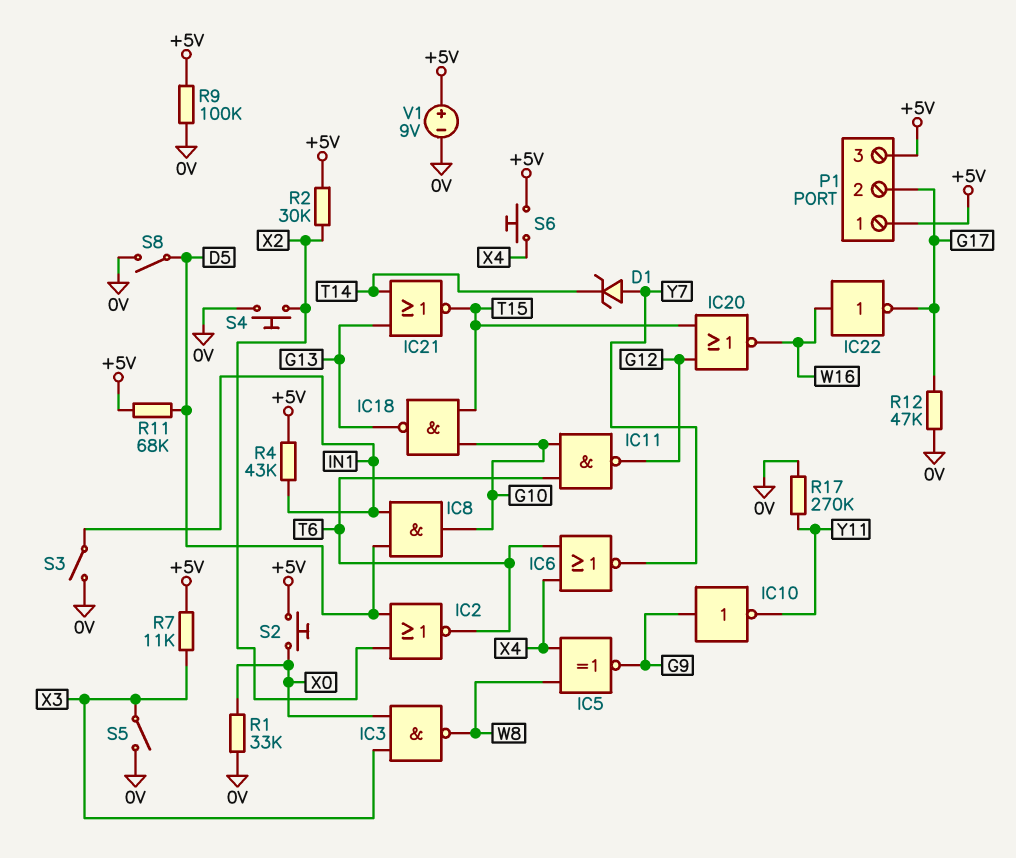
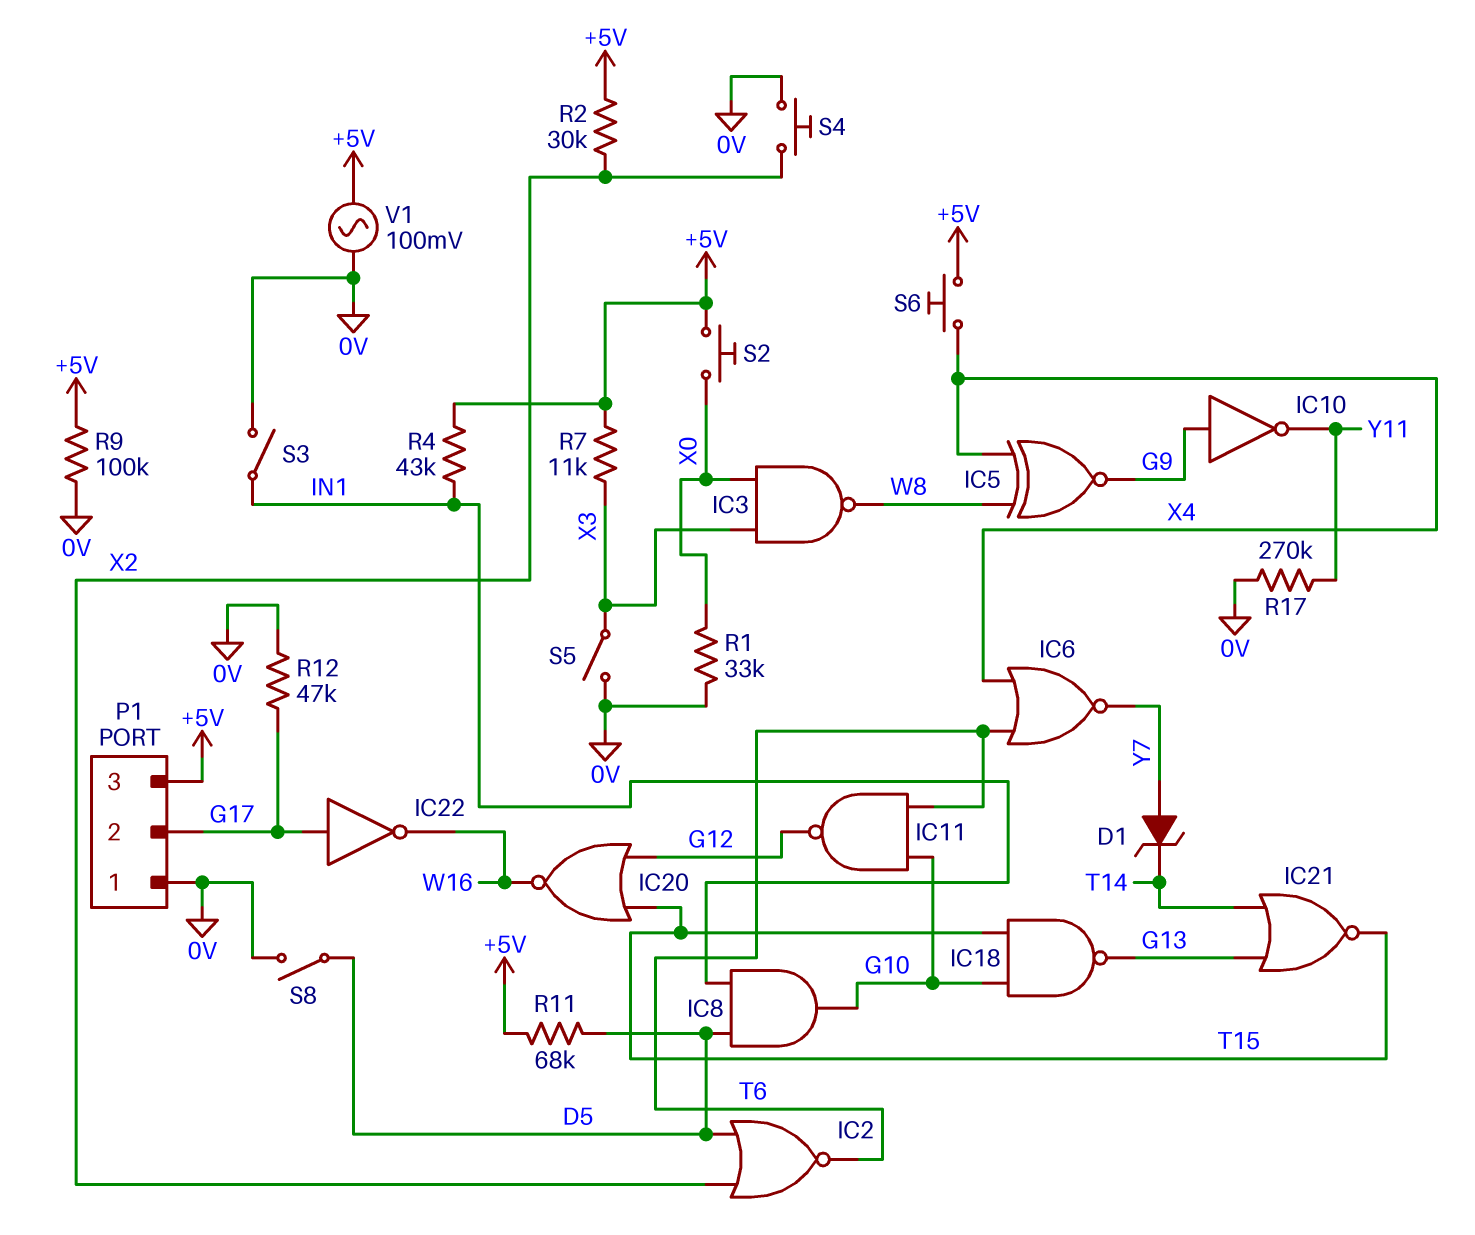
IC22: NOT (in W16, out G17) -> NOT (in G17, out W16)
P1 pin 1: +5V -> 0V
V1: 9V (plus +5V, minus 0V) -> AC 100mV (+5V, 0V)

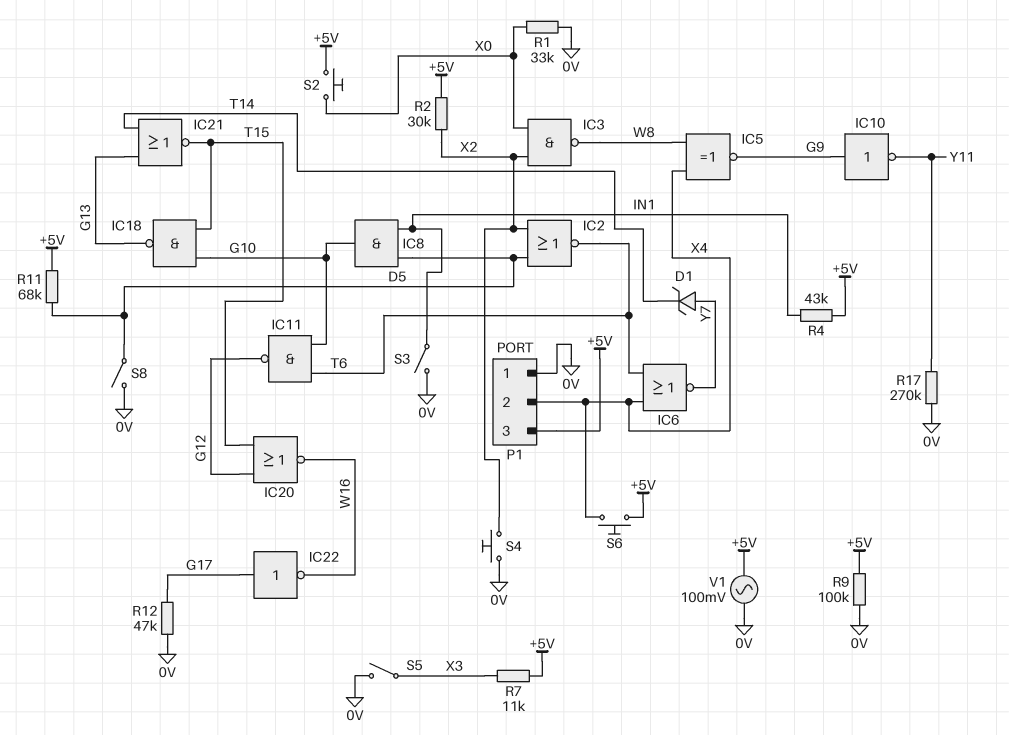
IC3: NAND (in X0, in X3, out W8) -> NAND (in X0, in X2, out W8)
P1 pin 2: G17 -> X4

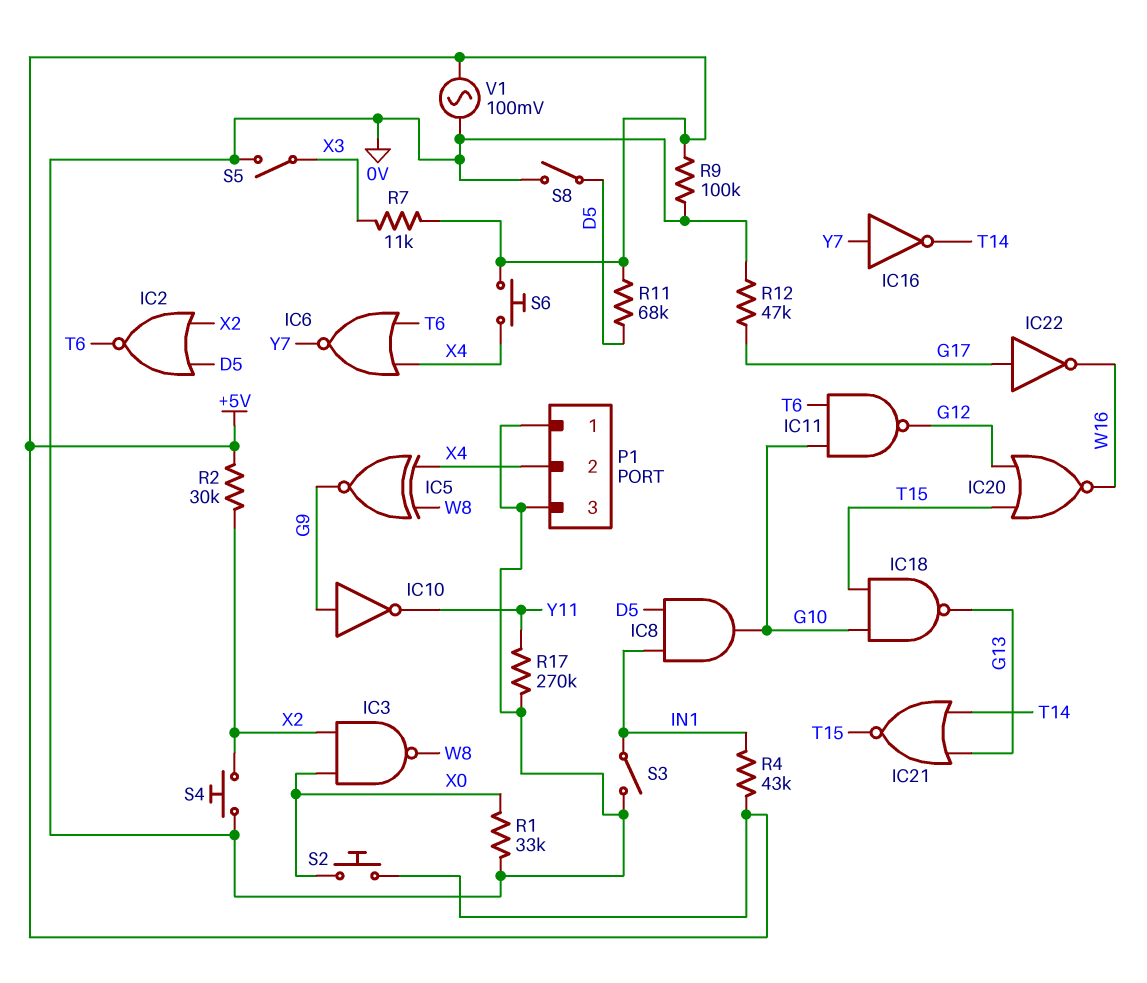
D1: zener (A Y7, K T14) -> none
IC16: none -> NOT (in Y7, out T14)
P1 pin 3: +5V -> 0V

